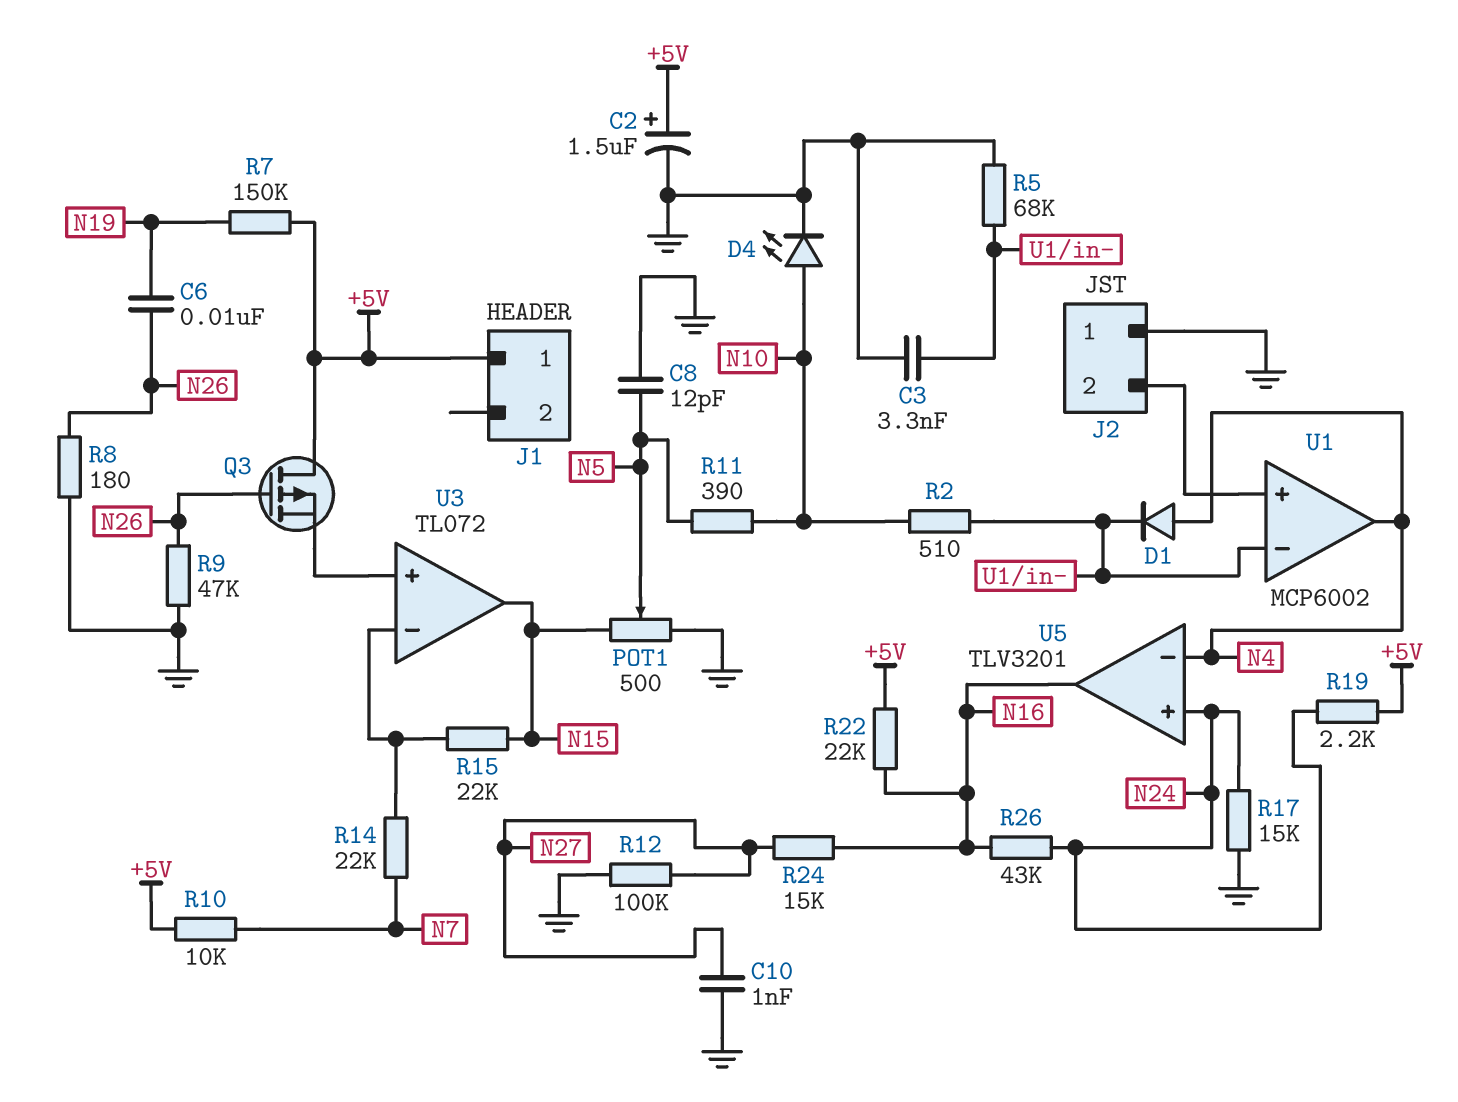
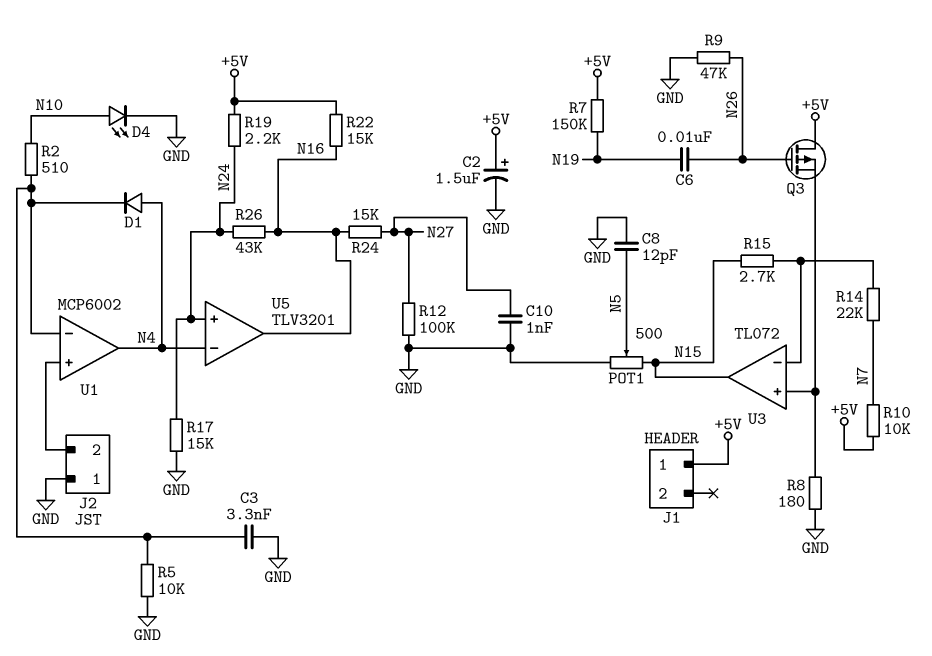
R5: 68k (GND, U1/in-) -> 10k (GND, U1/in-)
R8: 180 (GND, N26) -> 180 (GND, U3/in+)
R11: 390 (N5, N10) -> none
R15: 22k (N15, U3/in-) -> 2.7k (N15, U3/in-)
R22: 22k (+5V, N16) -> 15k (+5V, N16)

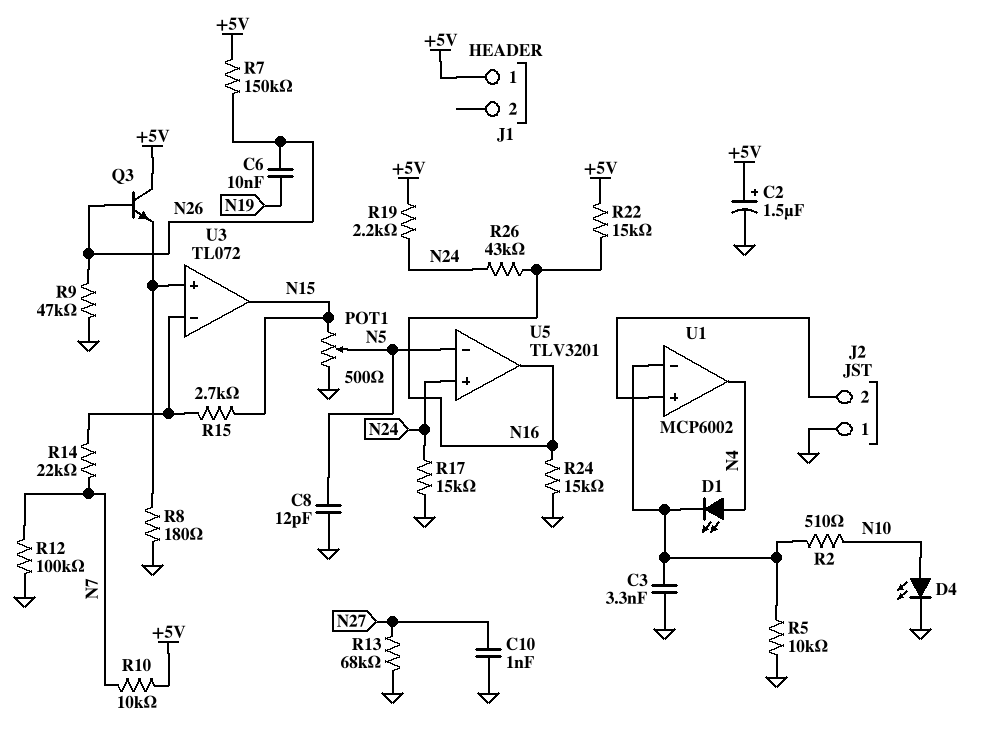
D1: diode (A N4, K U1/in-) -> LED (A N4, K U1/in-)
Q3: PMOS (G N26, D +5V, S U3/in+) -> NPN (B N26, C +5V, E U3/in+)
R7: 150k (+5V, N19) -> 150k (+5V, N26)
R12: 100k (GND, N27) -> 100k (GND, N7)
R13: none -> 68k (GND, N27)
R24: 15k (N16, N27) -> 15k (GND, N16)
U5 pin in-: N4 -> N5

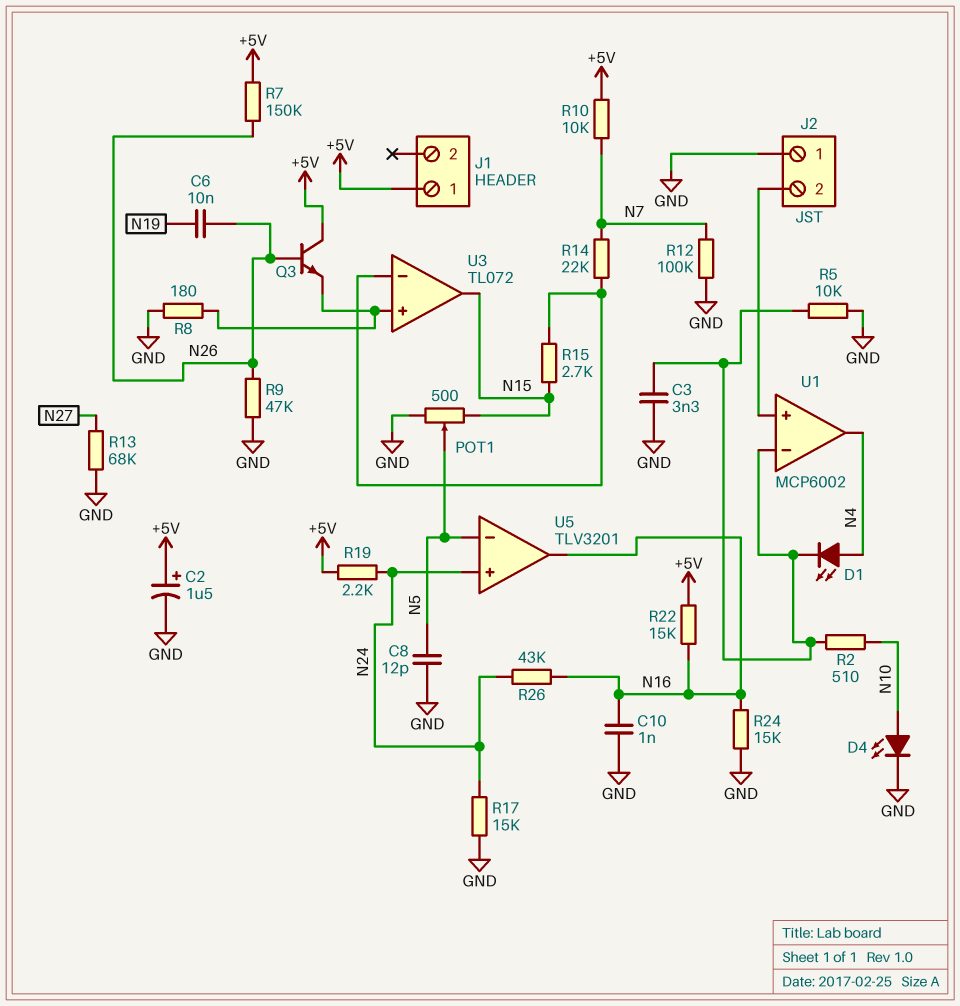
C10: 1nF (GND, N27) -> 1nF (GND, N16)

